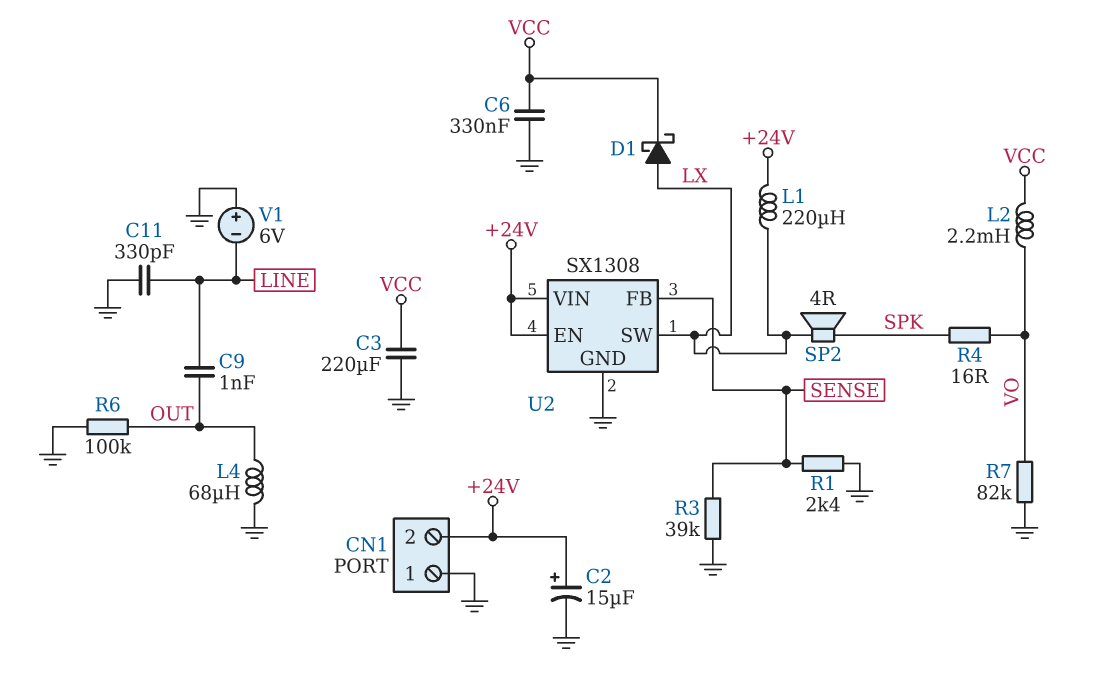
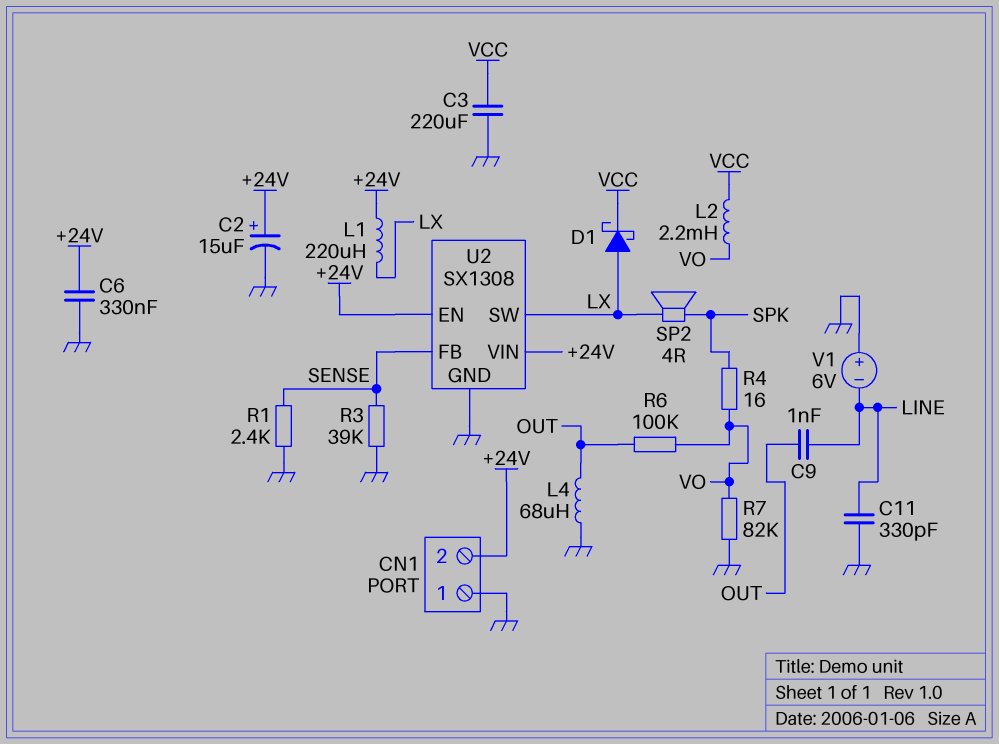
C6: 330nF (GND, VCC) -> 330nF (+24V, GND)
R6: 100k (GND, OUT) -> 100k (OUT, VO)

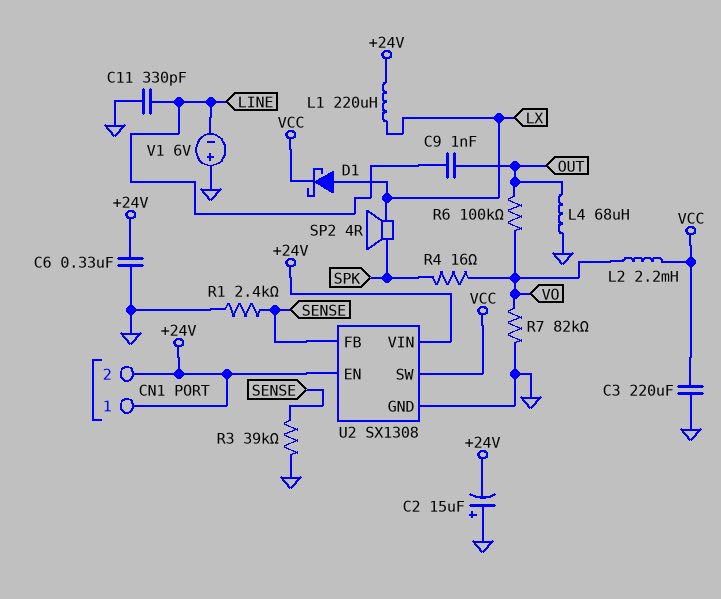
C2: 15uF (plus +24V, minus GND) -> 15uF (plus GND, minus +24V)
CN1 pin 1: GND -> +24V
U2 pin SW: LX -> VCC

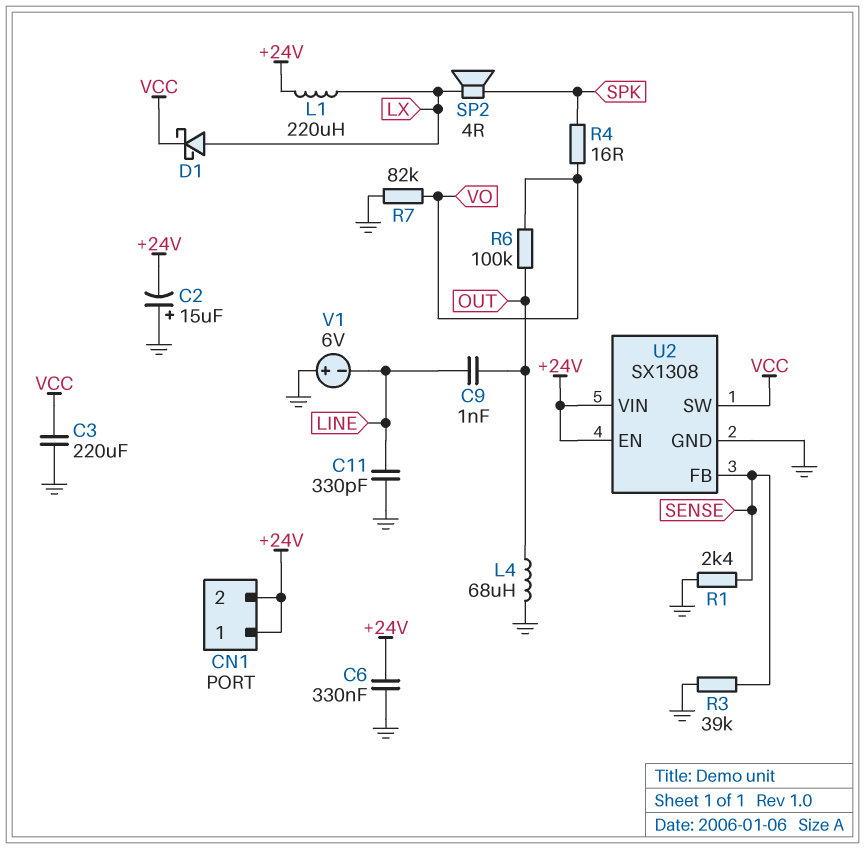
L2: 2.2mH (VCC, VO) -> none

